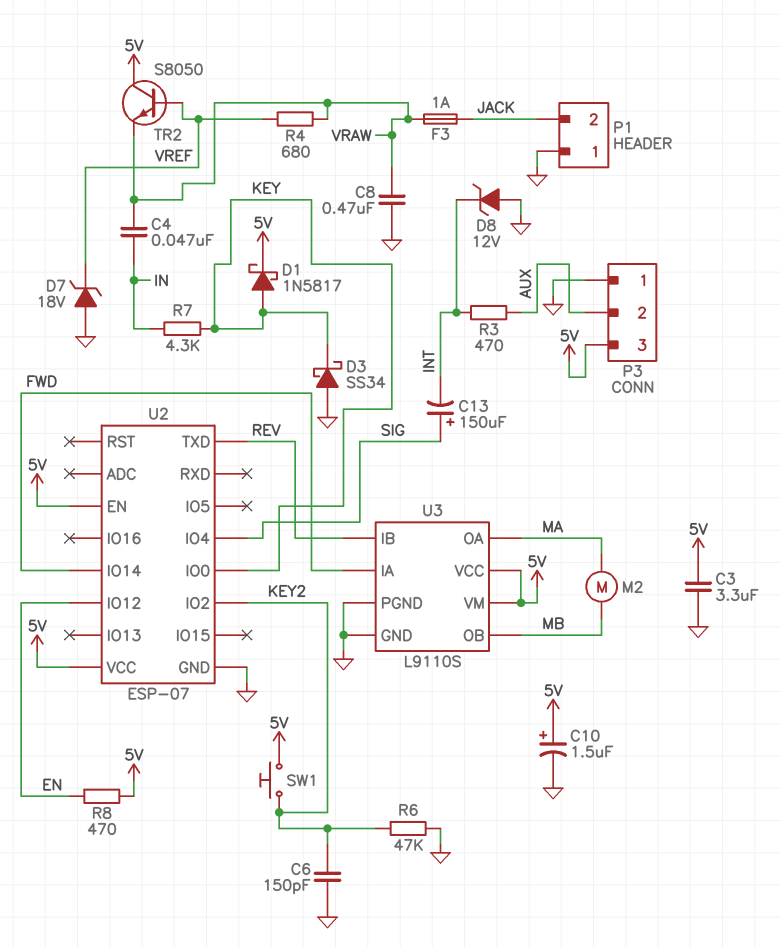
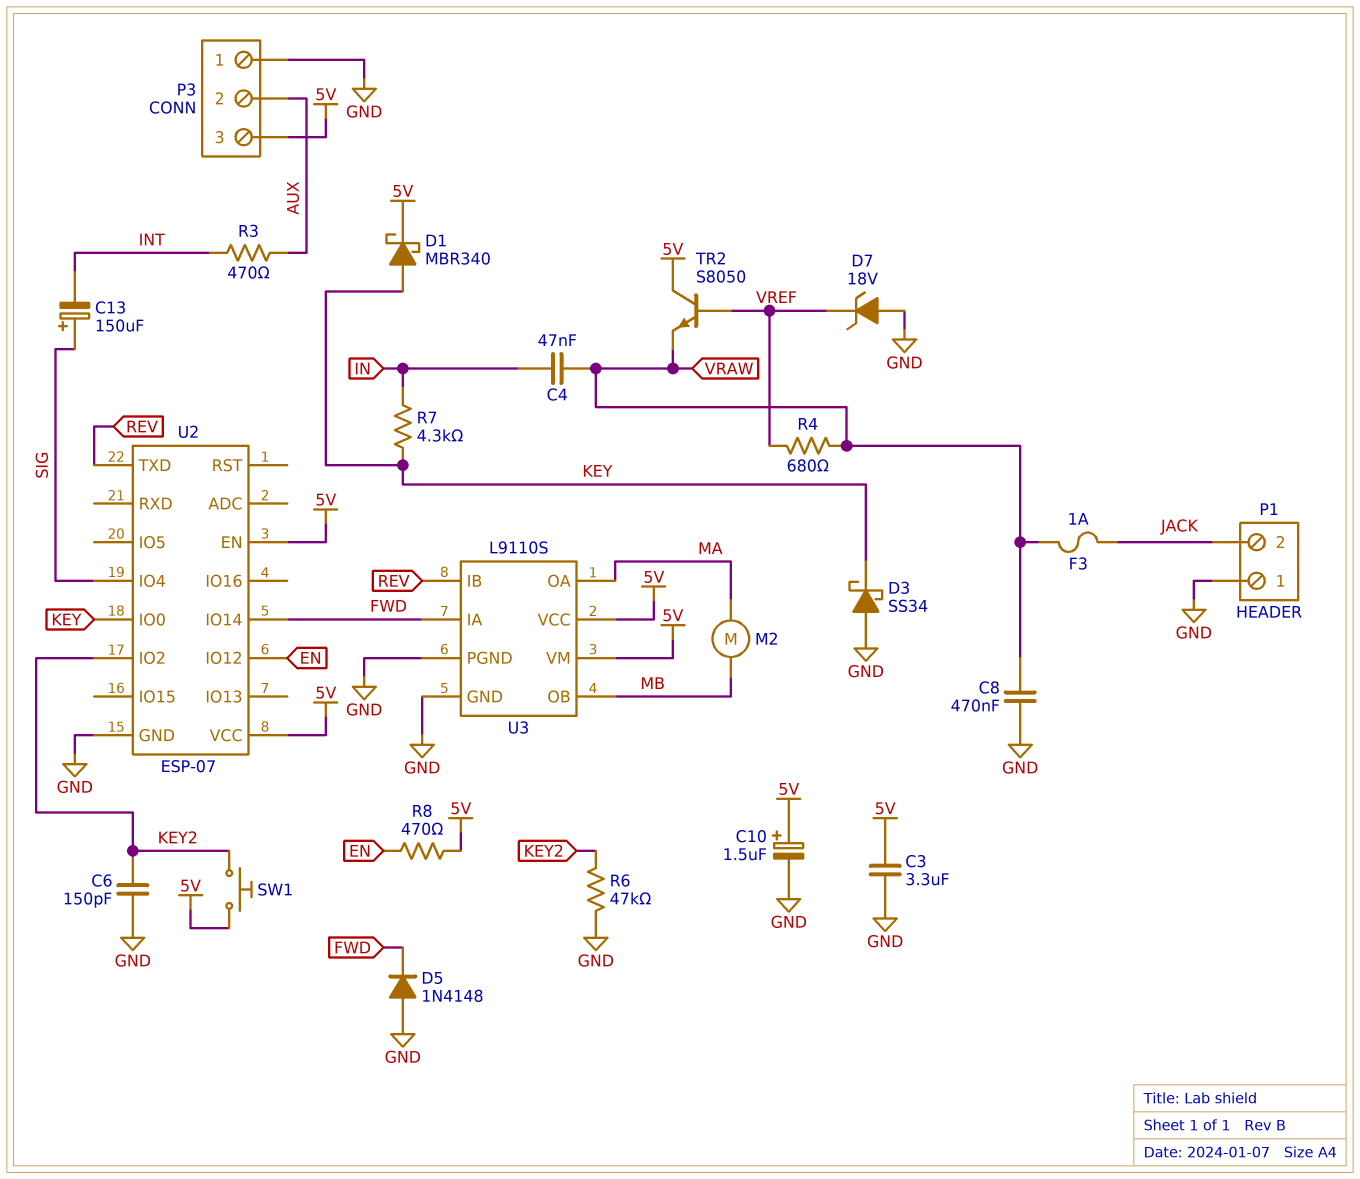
D1: schottky 1N5817 (A KEY, K 5V) -> schottky MBR340 (A KEY, K 5V)
D5: none -> diode 1N4148 (A GND, K FWD)
D8: zener 12V (A GND, K INT) -> none

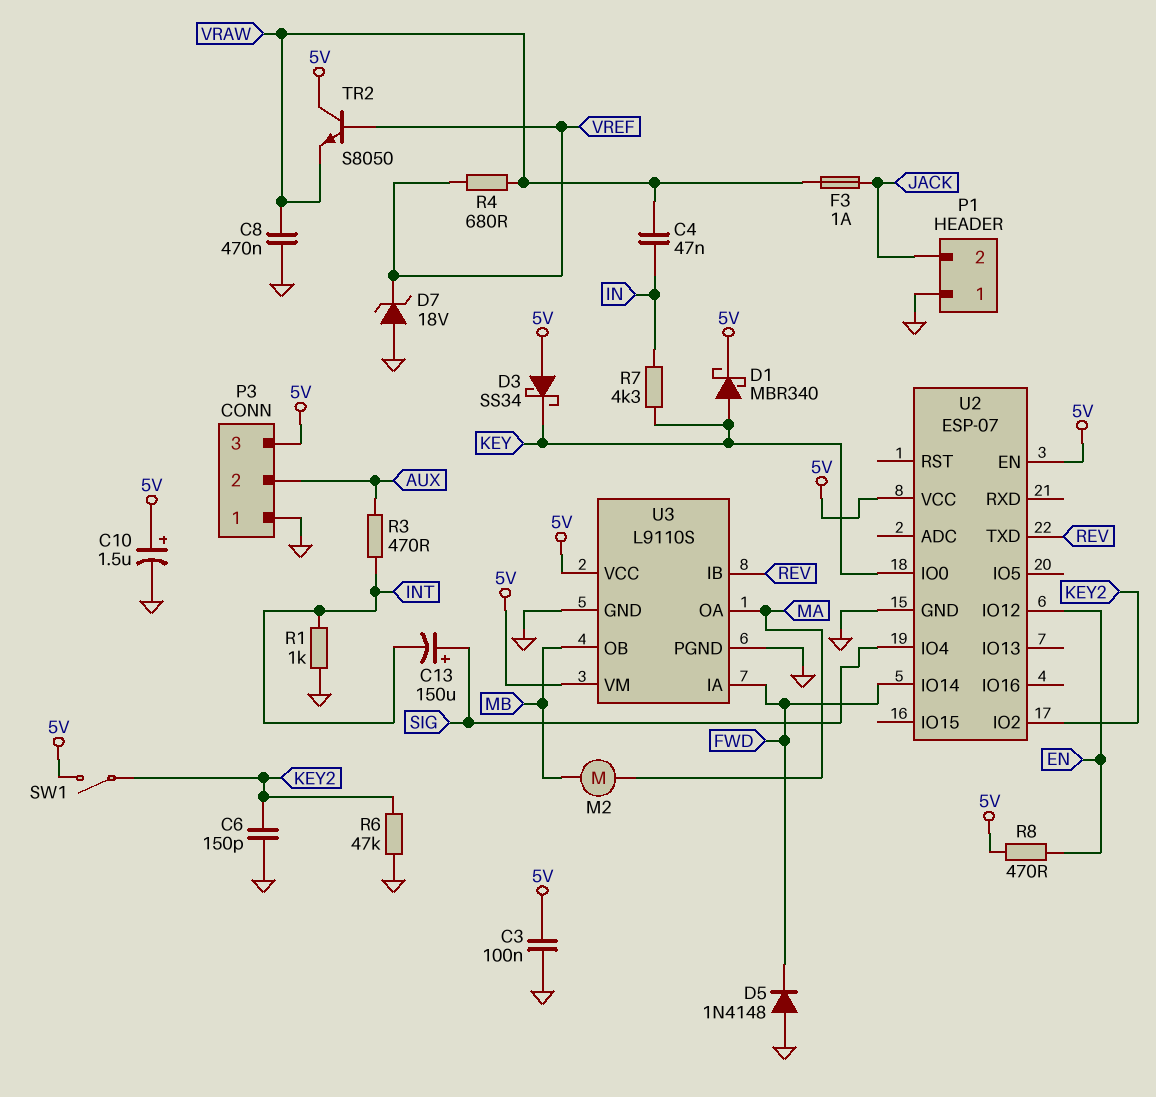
C3: 3.3uF (5V, GND) -> 100nF (5V, GND)
D3: schottky SS34 (A GND, K KEY) -> schottky SS34 (A 5V, K KEY)
R1: none -> 1k (GND, INT)
SW1: button (5V, KEY2) -> switch (5V, KEY2)

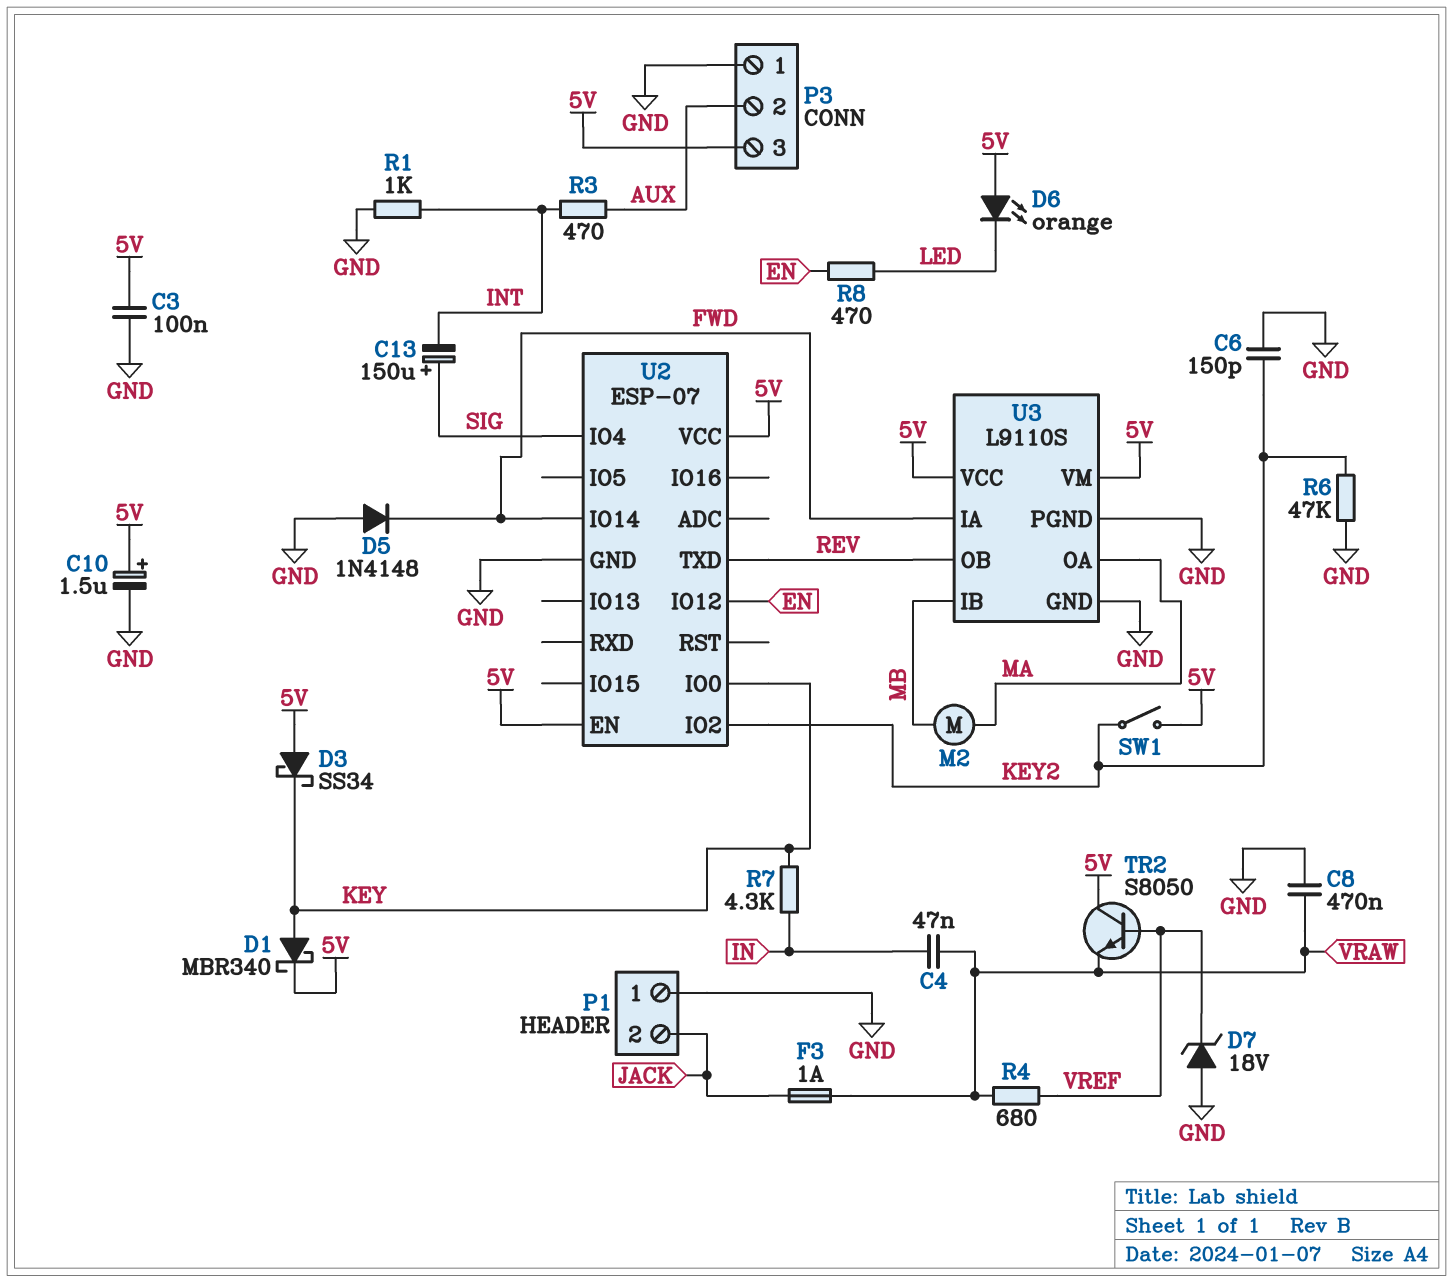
D6: none -> LED orange (A 5V, K LED)
R8: 470 (5V, EN) -> 470 (EN, LED)
U3 pin IB: REV -> MB
U3 pin OB: MB -> REV

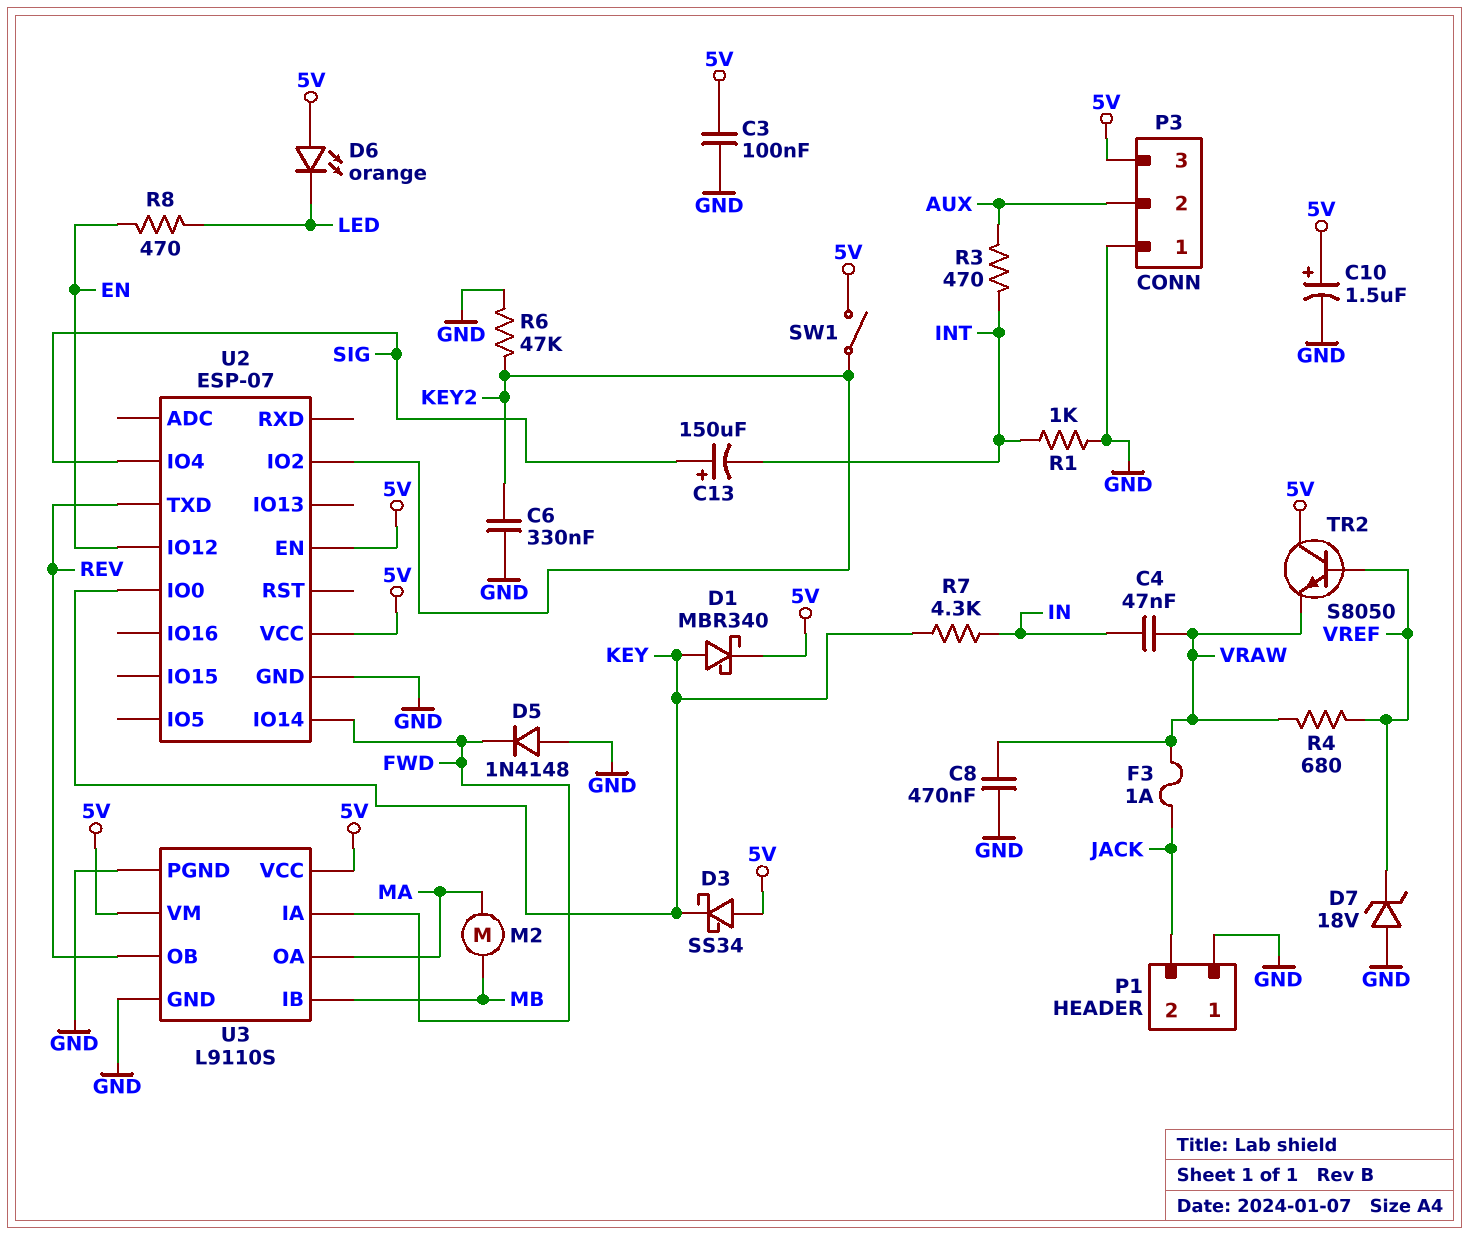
C6: 150pF (GND, KEY2) -> 330nF (GND, KEY2)

